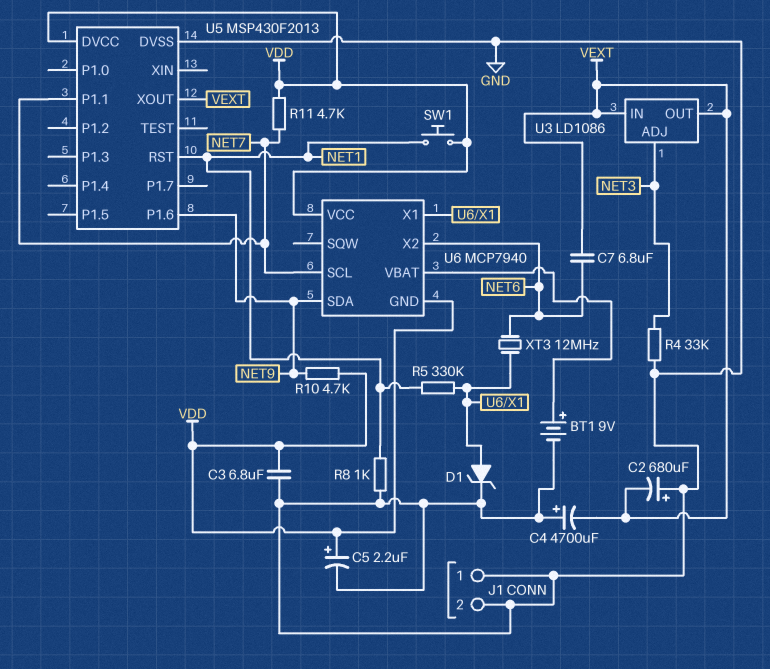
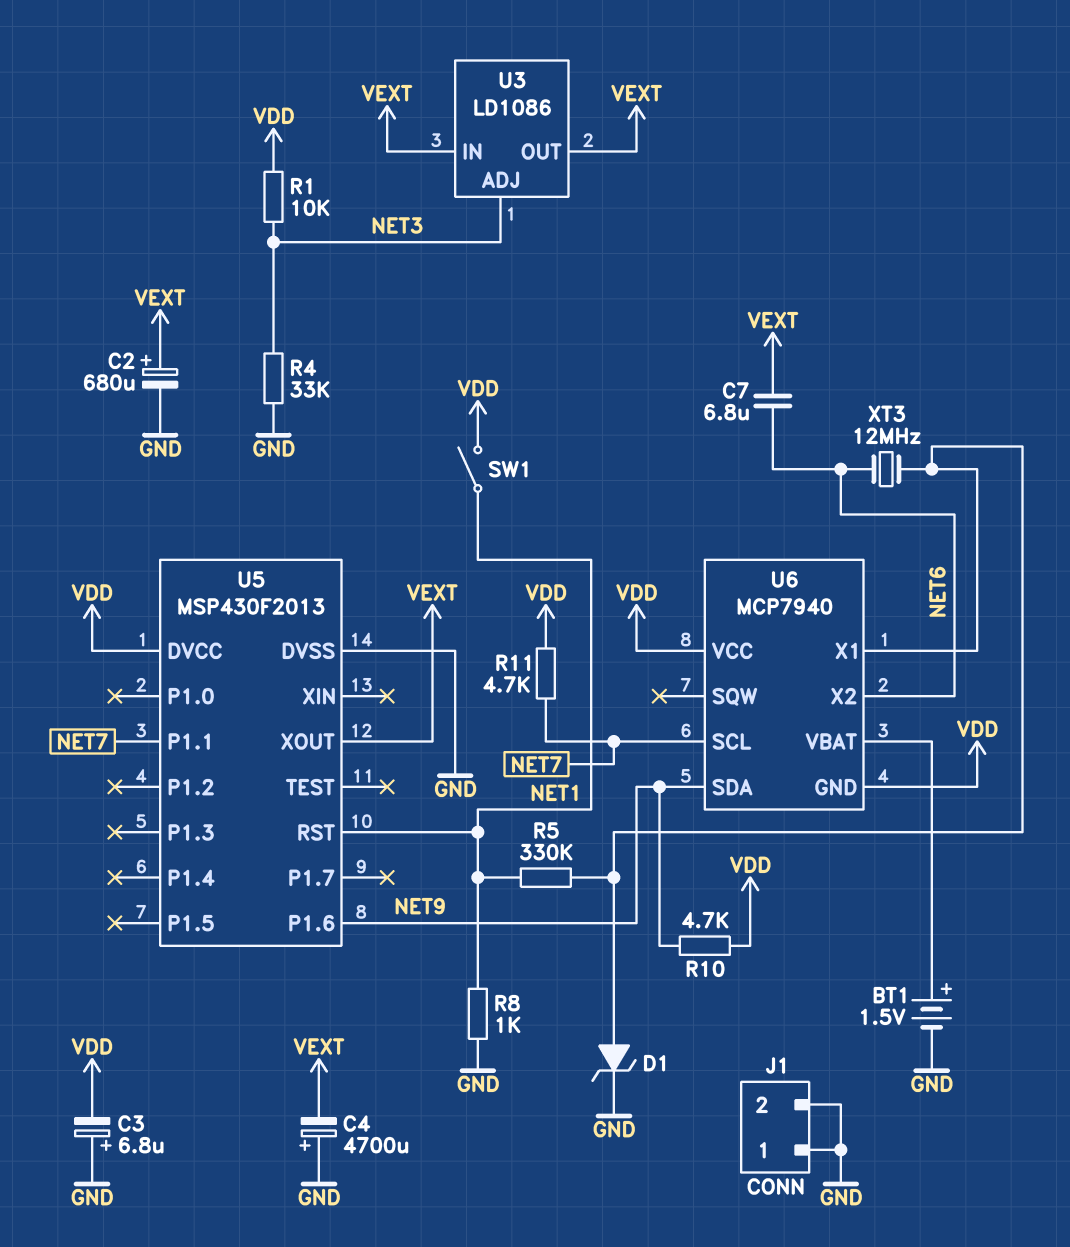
BT1: 9V (plus U6/VBAT, minus GND) -> 1.5V (plus U6/VBAT, minus GND)
C2: 680uF (plus GND, minus VEXT) -> 680uF (plus VEXT, minus GND)
C3: 6.8uF (GND, VDD) -> 6.8uF (plus GND, minus VDD)
C5: 2.2uF (plus VDD, minus GND) -> none
R1: none -> 10k (NET3, VDD)
SW1: button (NET1, VDD) -> switch (NET1, VDD)

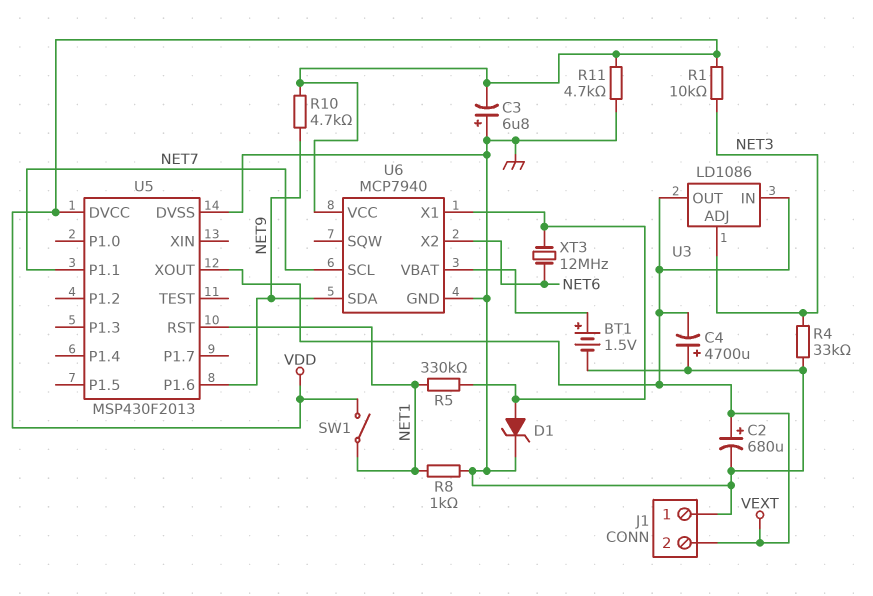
C7: 6.8uF (NET6, VEXT) -> none
J1 pin 2: GND -> VEXT
R11: 4.7k (NET7, VDD) -> 4.7k (GND, VDD)
U6 pin GND: VDD -> GND

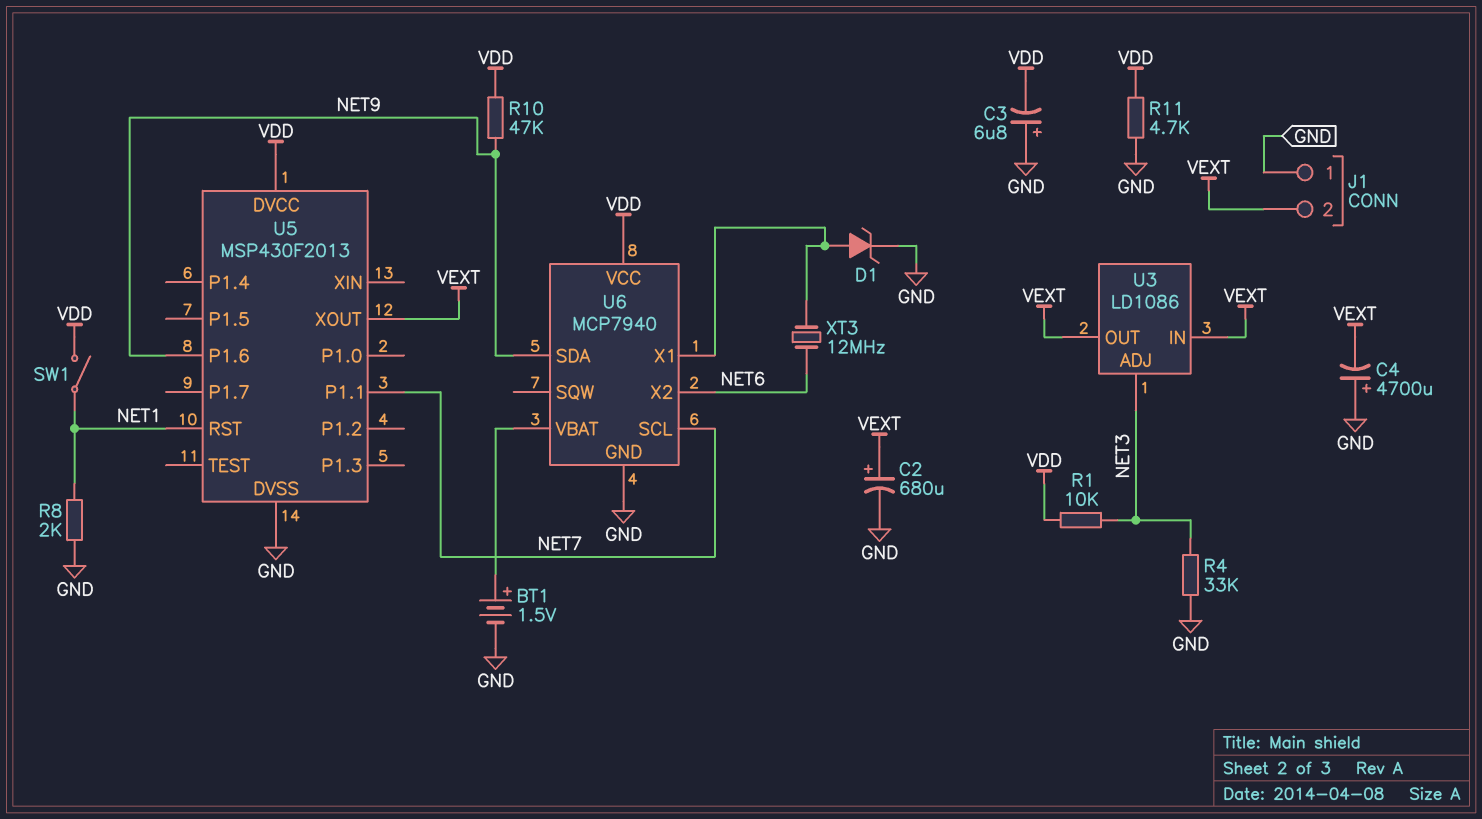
R5: 330k (NET1, U6/X1) -> none
R8: 1k (GND, NET1) -> 2k (GND, NET1)
R10: 4.7k (NET9, VDD) -> 47k (NET9, VDD)

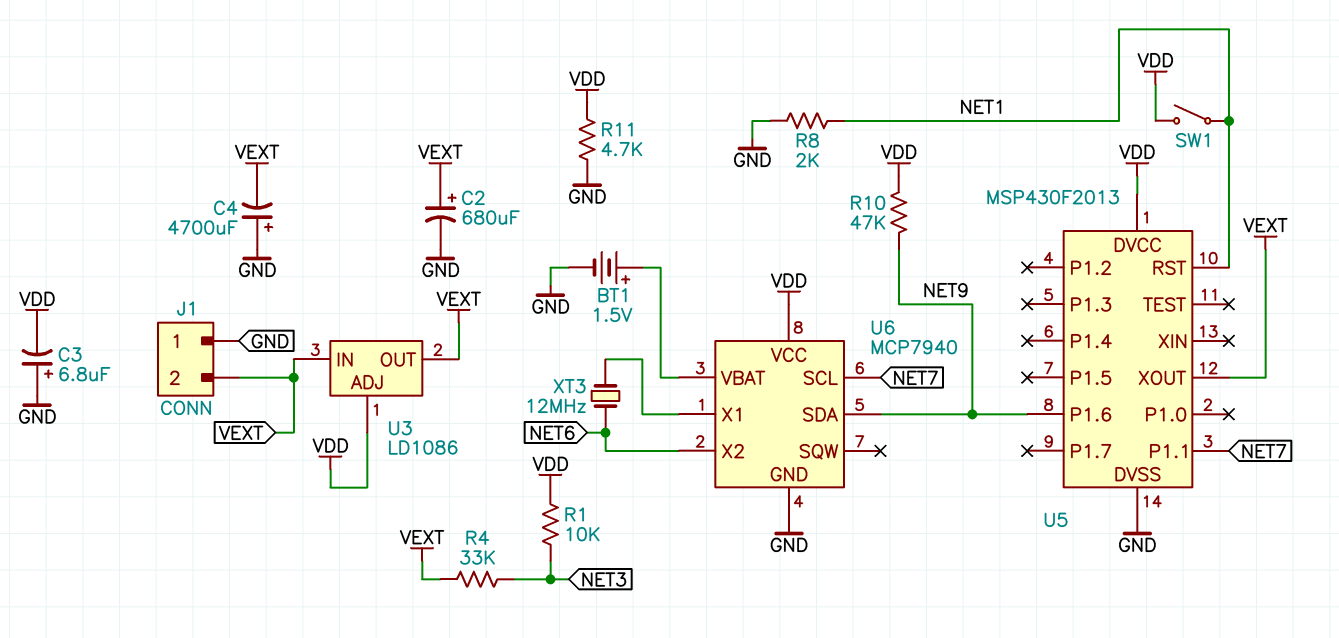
D1: zener (A U6/X1, K GND) -> none
R4: 33k (GND, NET3) -> 33k (NET3, VEXT)
U3 pin ADJ: NET3 -> VDD

